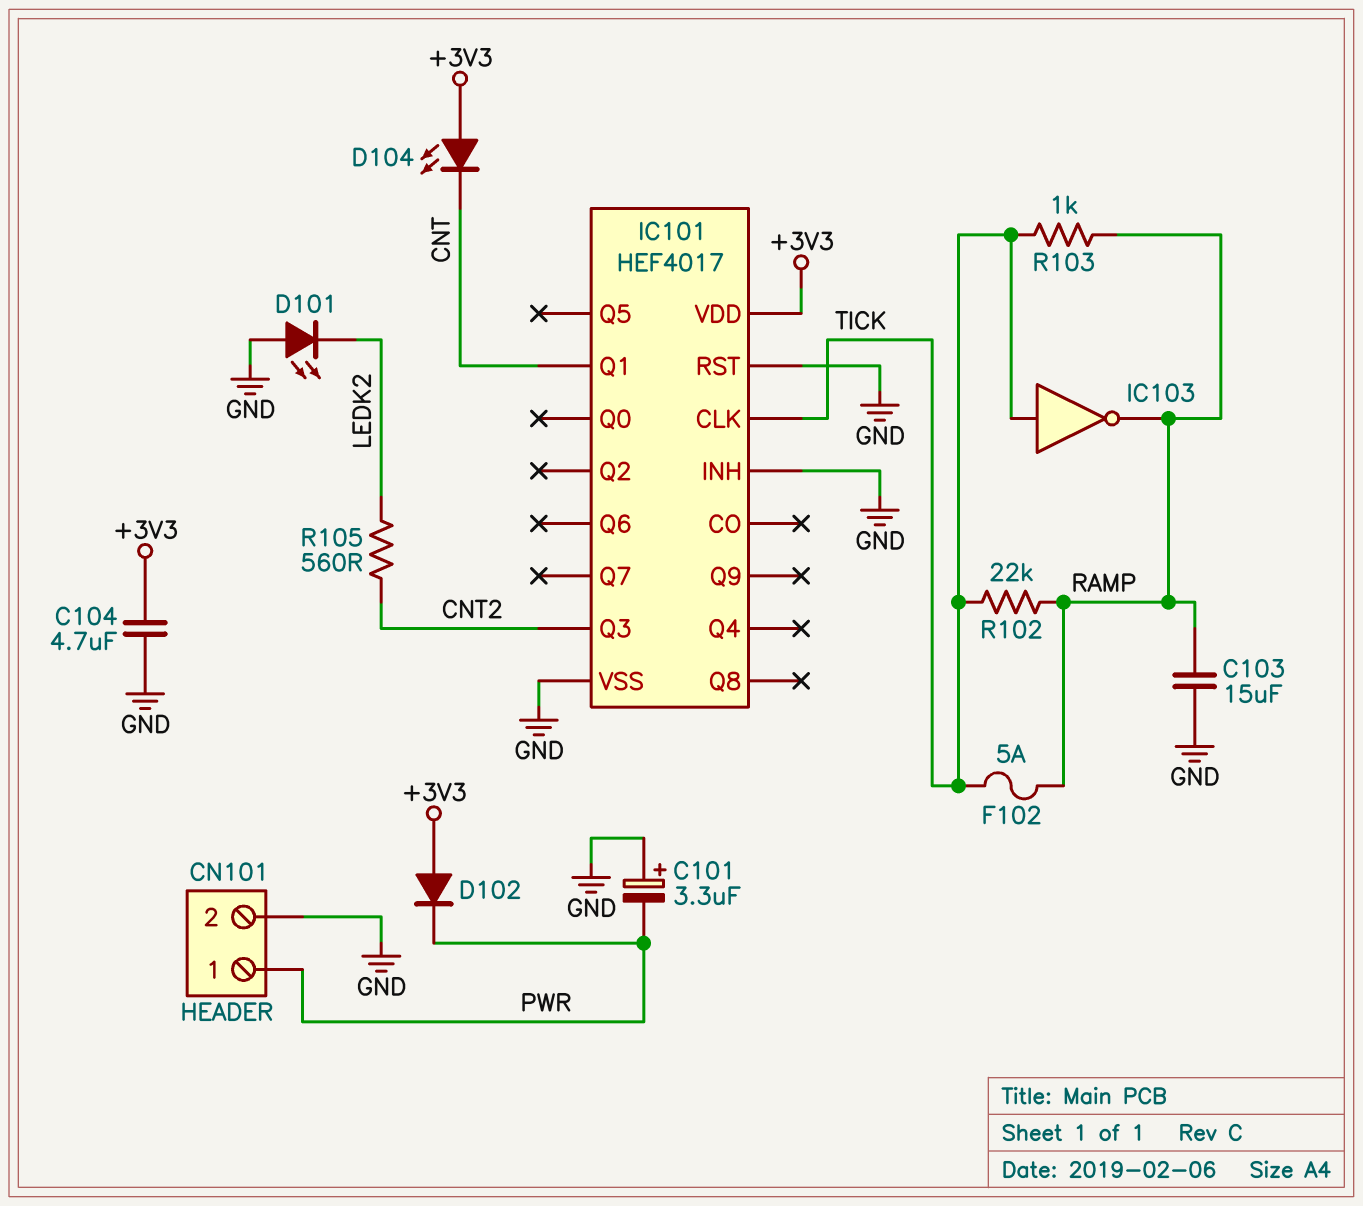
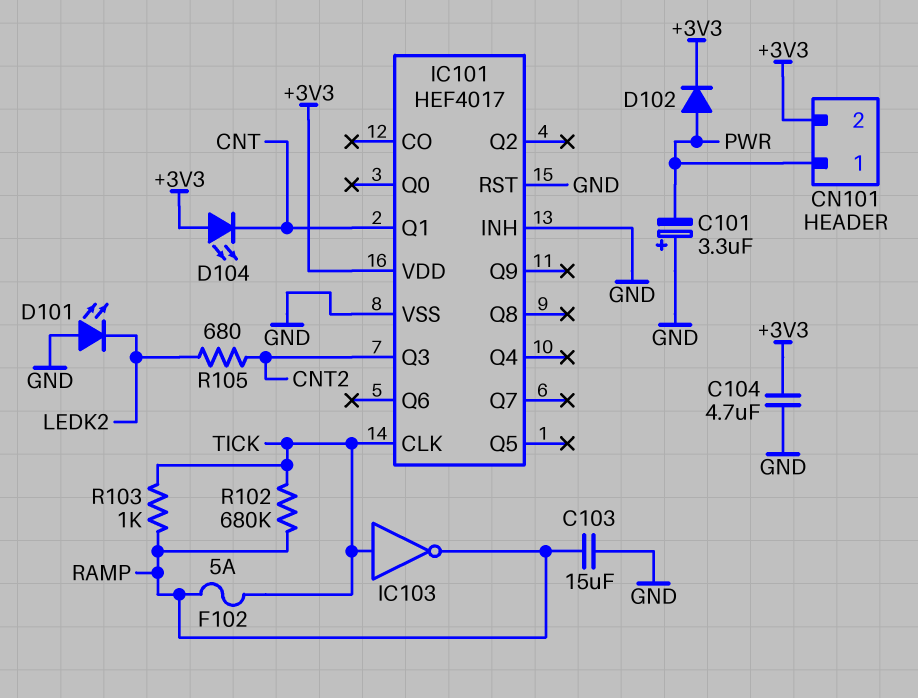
CN101 pin 2: GND -> +3V3
D102: diode (A +3V3, K PWR) -> diode (A PWR, K +3V3)
R102: 22k (RAMP, TICK) -> 680k (RAMP, TICK)
R105: 560 (CNT2, LEDK2) -> 680 (CNT2, LEDK2)

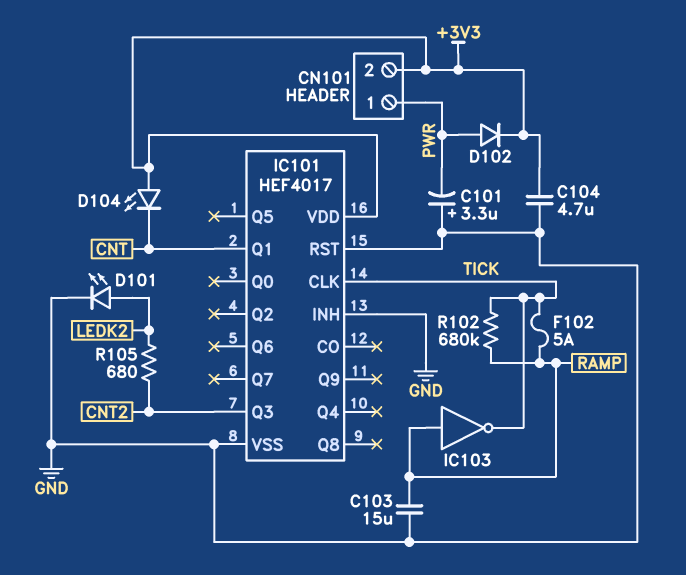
D101: LED (A GND, K LEDK2) -> LED (A LEDK2, K GND)
IC103: NOT (in TICK, out RAMP) -> NOT (in RAMP, out TICK)
R103: 1k (RAMP, TICK) -> none

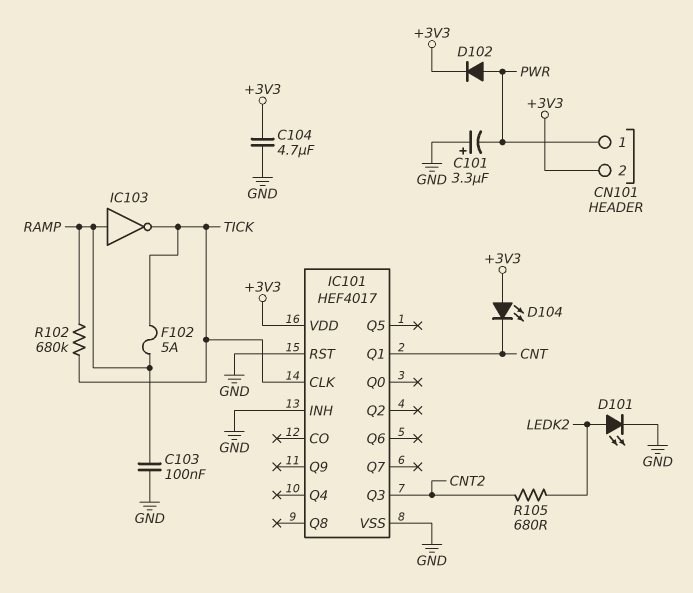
C103: 15uF (GND, RAMP) -> 100nF (GND, RAMP)

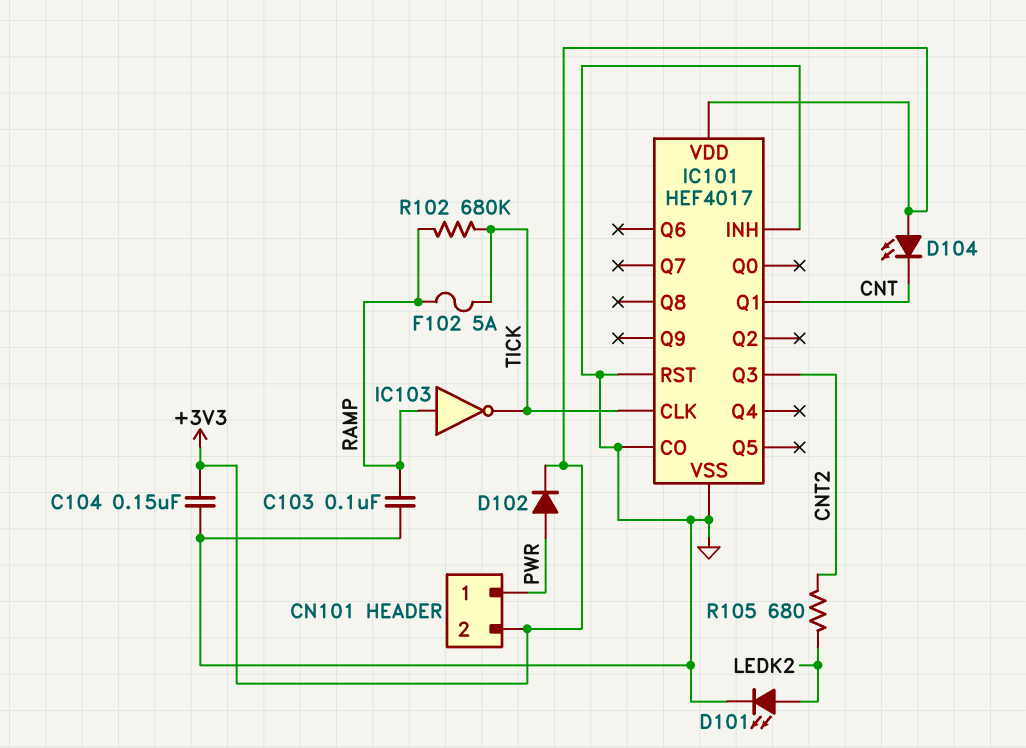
C101: 3.3uF (plus GND, minus PWR) -> none
C104: 4.7uF (+3V3, GND) -> 150nF (+3V3, GND)
IC101 pin CO: none -> GND

